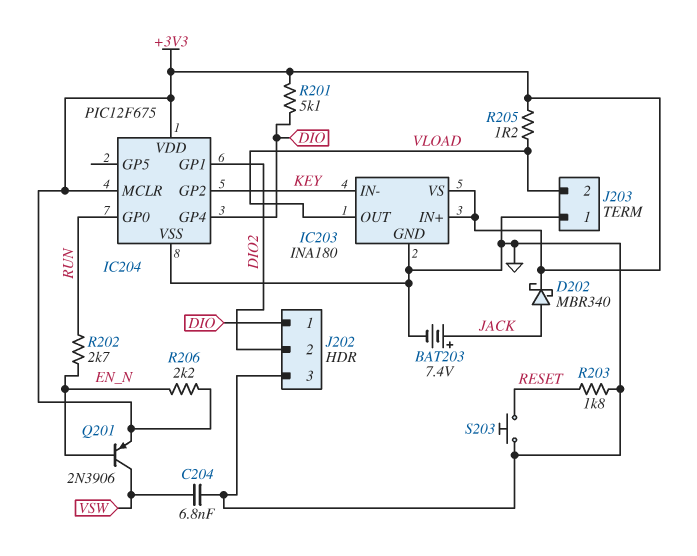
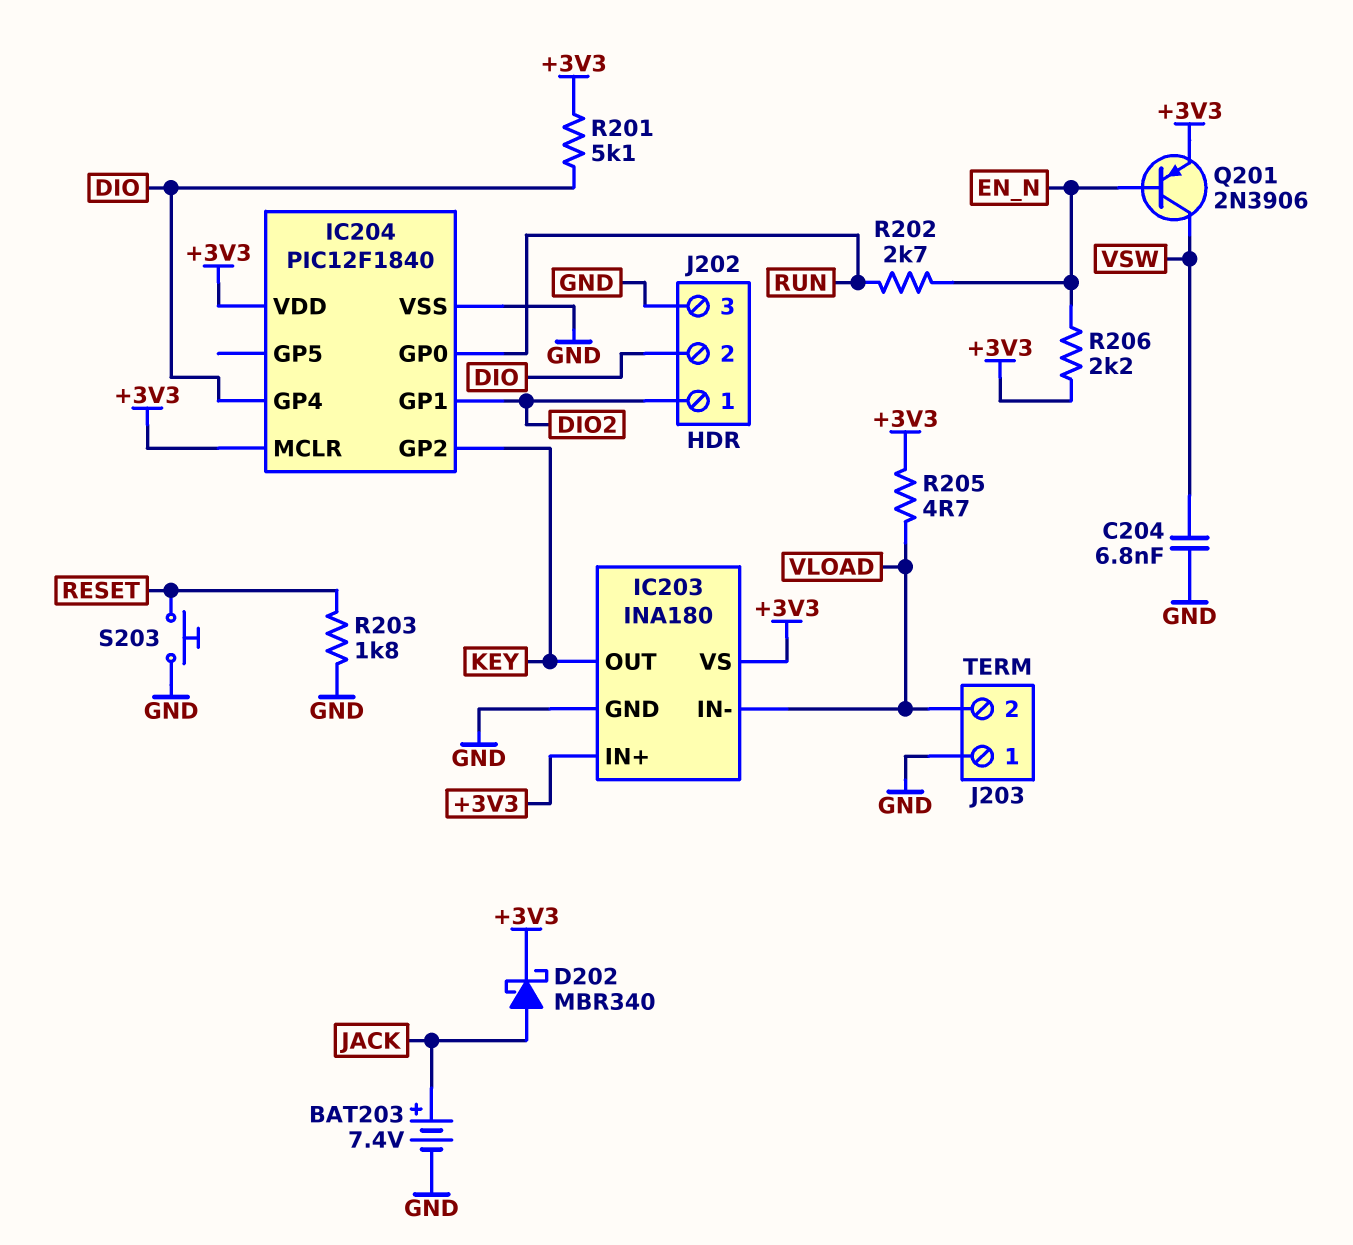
IC203 pin IN-: KEY -> VLOAD
IC203 pin OUT: VLOAD -> KEY
IC204: PIC12F675 -> PIC12F1840
J202 pin 1: DIO -> DIO2
J202 pin 2: DIO2 -> DIO
R205: 1.2 (+3V3, VLOAD) -> 4.7 (+3V3, VLOAD)

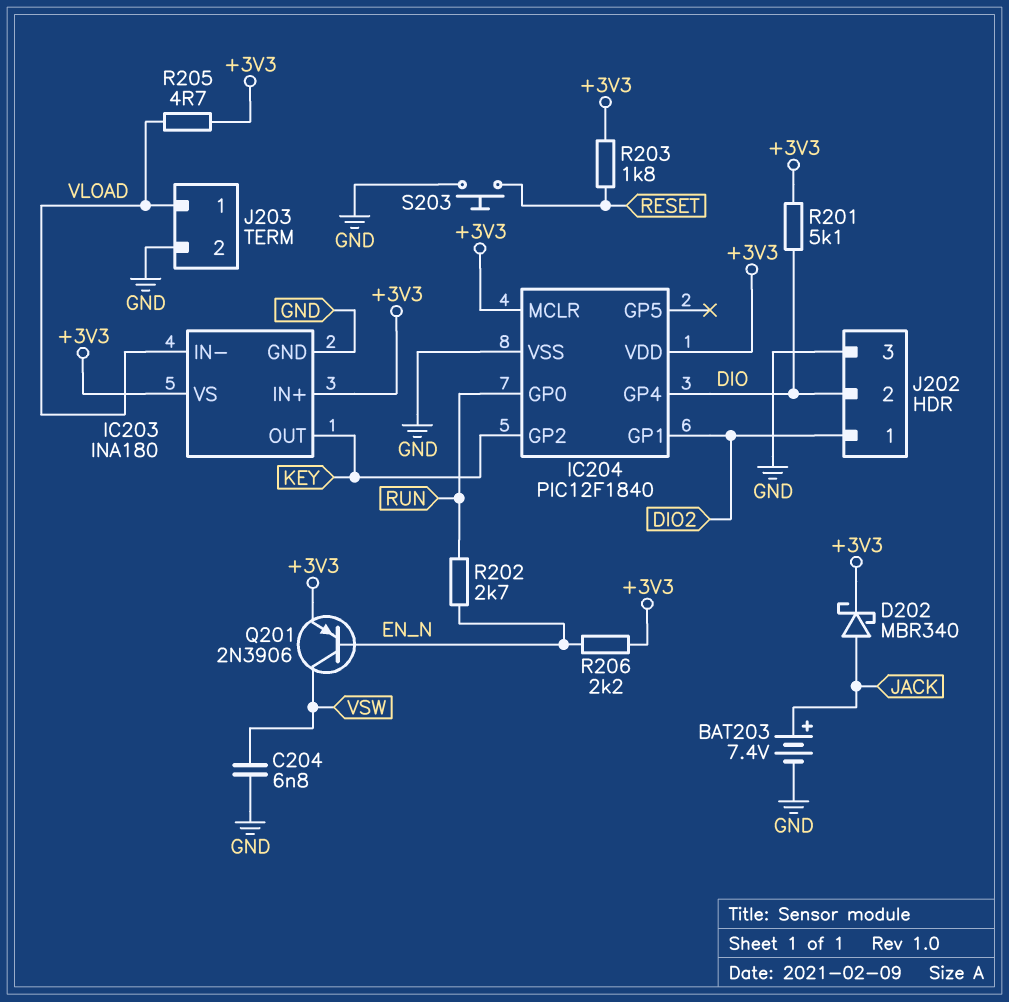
J203 pin 1: GND -> VLOAD
J203 pin 2: VLOAD -> GND
R203: 1.8k (GND, RESET) -> 1.8k (+3V3, RESET)

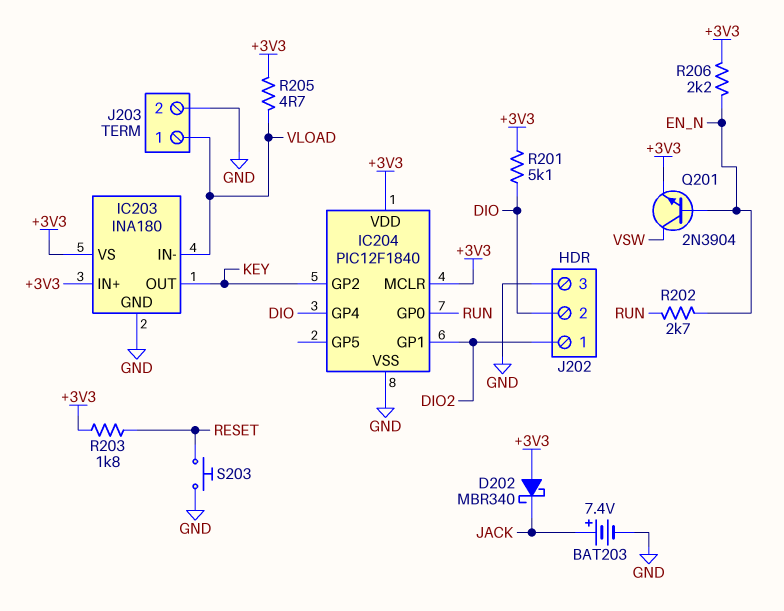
C204: 6.8nF (GND, VSW) -> none
D202: schottky MBR340 (A JACK, K +3V3) -> schottky MBR340 (A +3V3, K JACK)
Q201: PNP 2N3906 (B EN_N, C VSW, E +3V3) -> NPN 2N3904 (B EN_N, C VSW, E +3V3)

